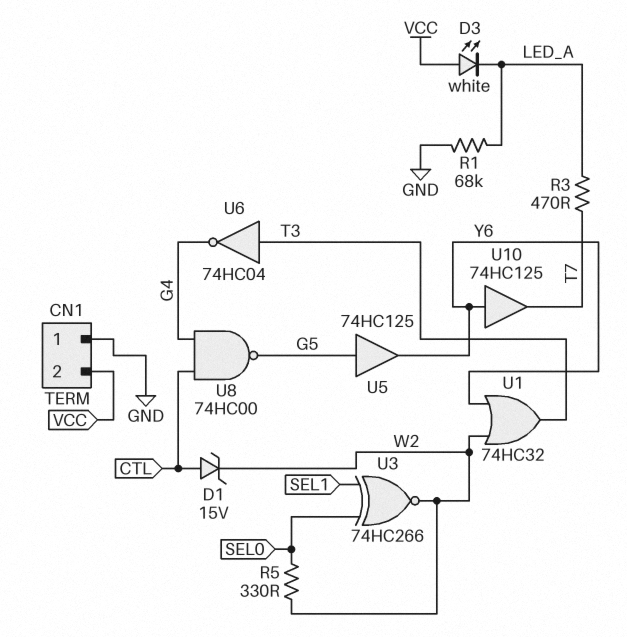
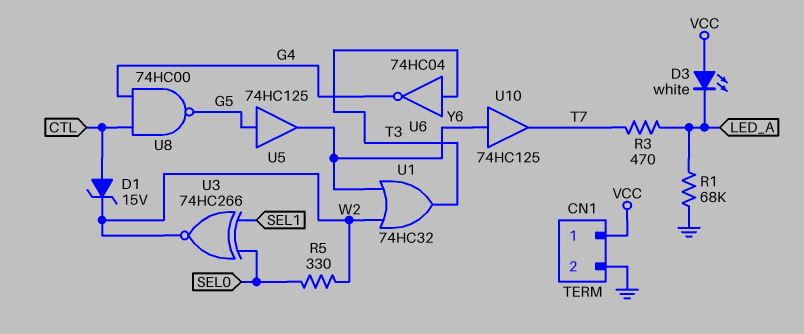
CN1 pin 1: GND -> VCC
CN1 pin 2: VCC -> GND

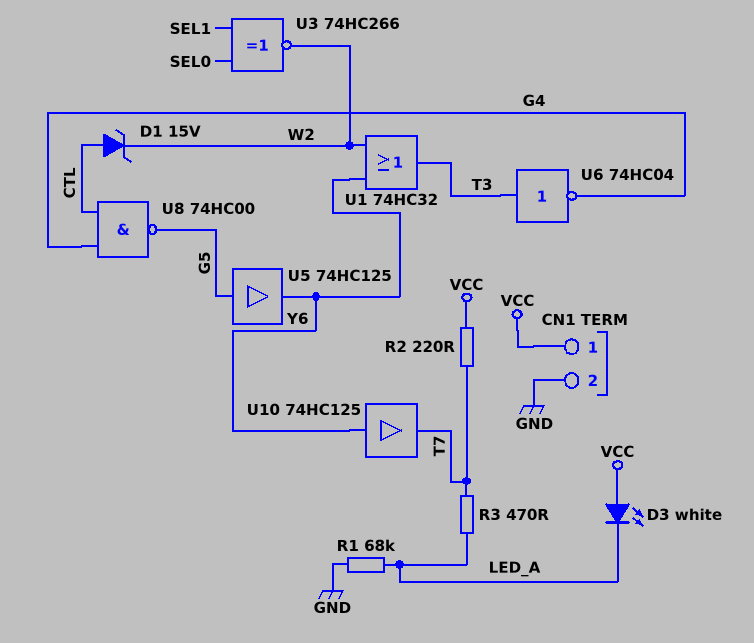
R2: none -> 220 (T7, VCC)
R5: 330 (SEL0, W2) -> none

